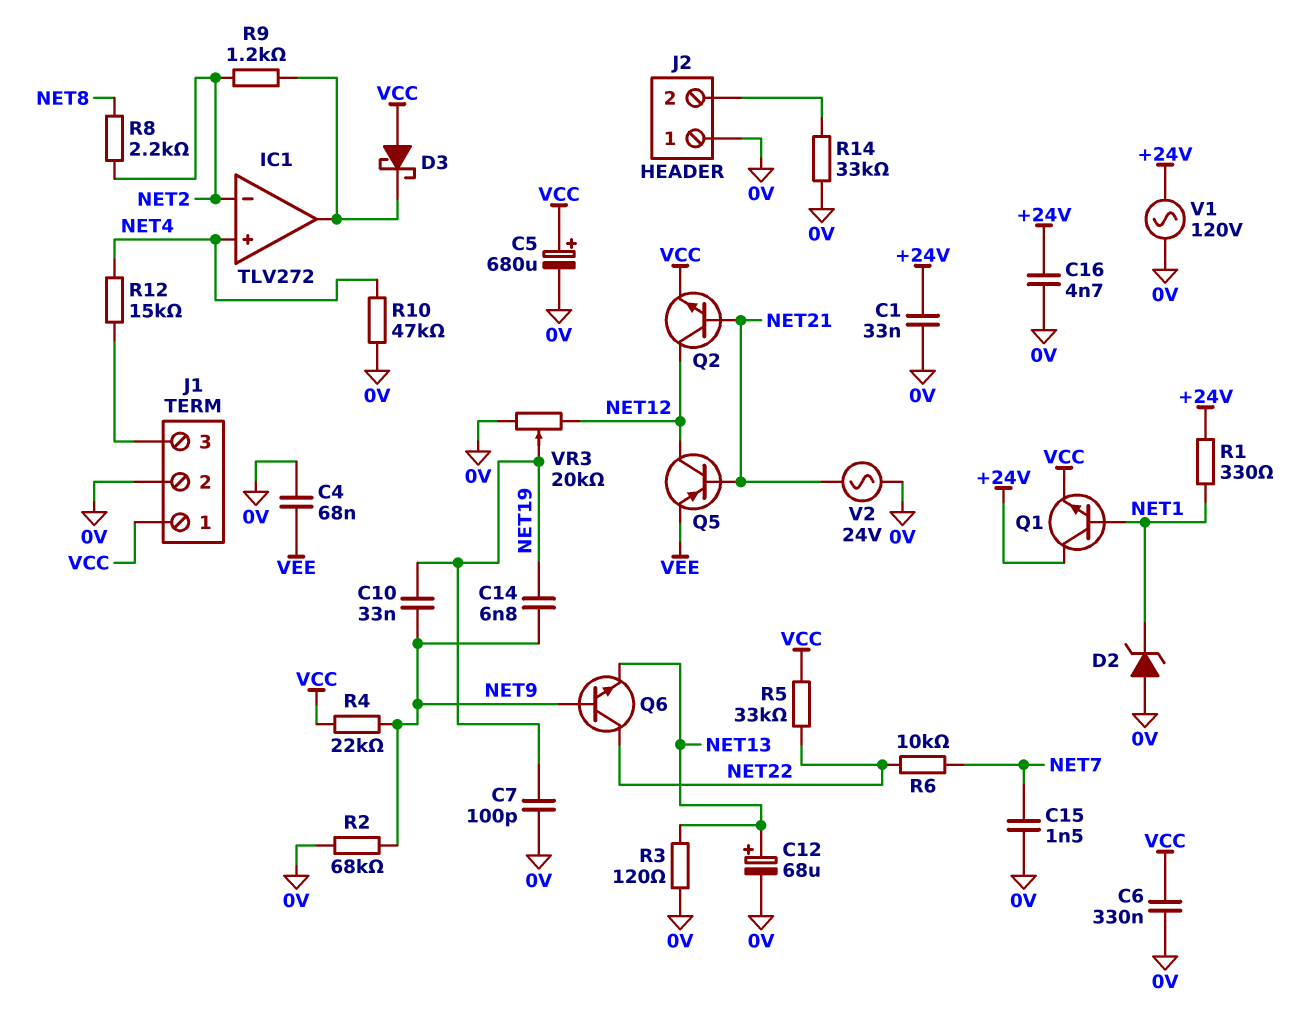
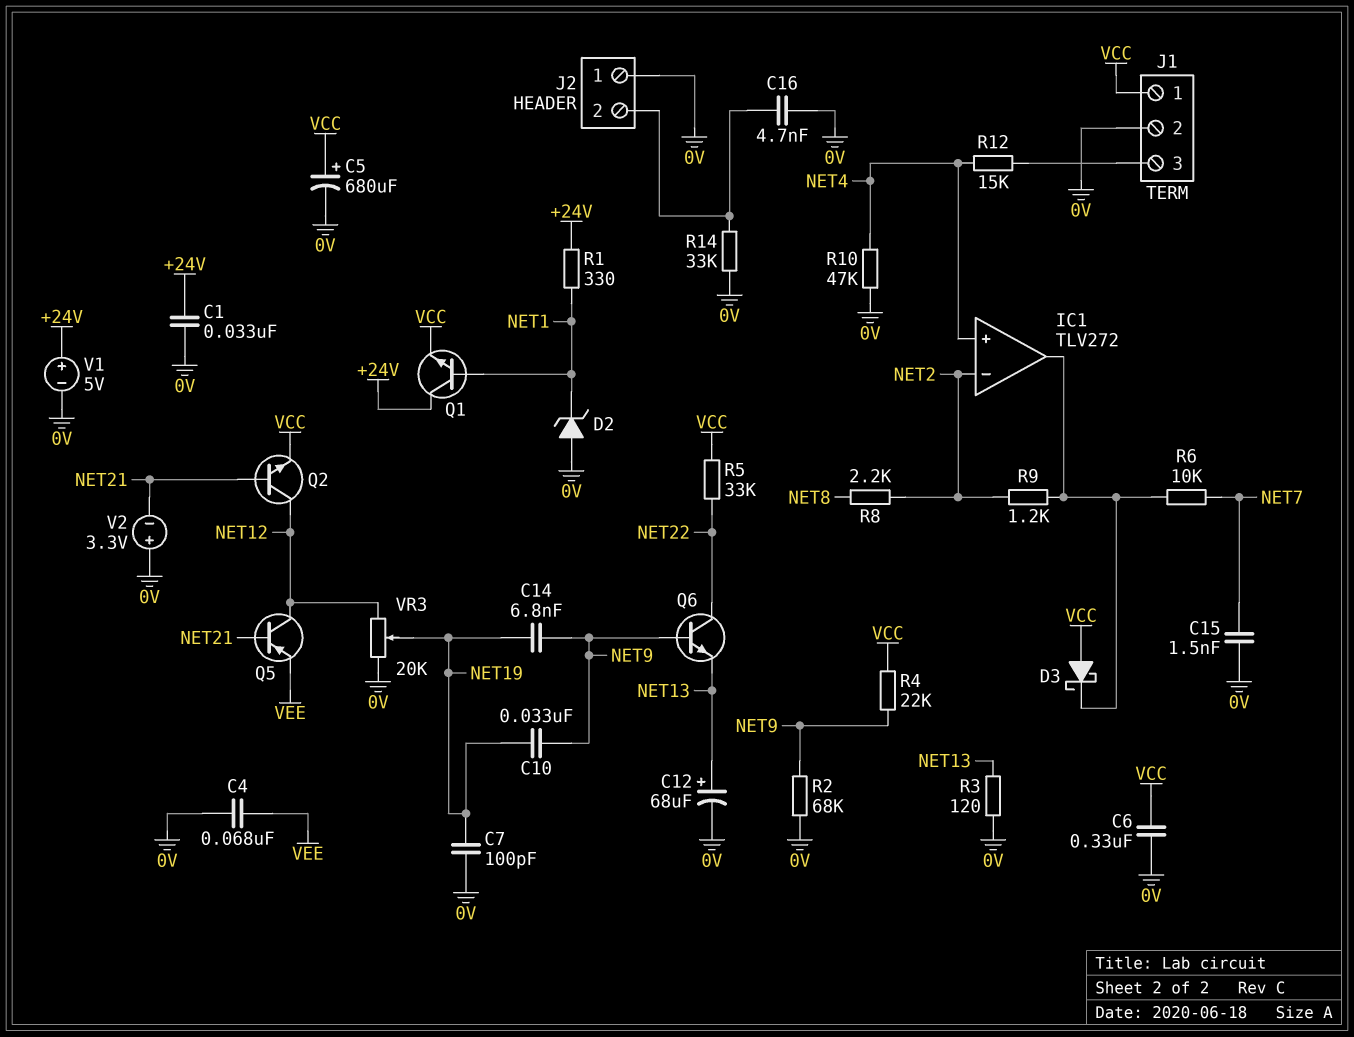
C16: 4.7nF (+24V, 0V) -> 4.7nF (0V, J2/2)
R6: 10k (NET7, NET22) -> 10k (IC1/out, NET7)
V1: AC 120V (+24V, 0V) -> 5V (plus +24V, minus 0V)
V2: AC 24V (0V, NET21) -> 3.3V (plus 0V, minus NET21)

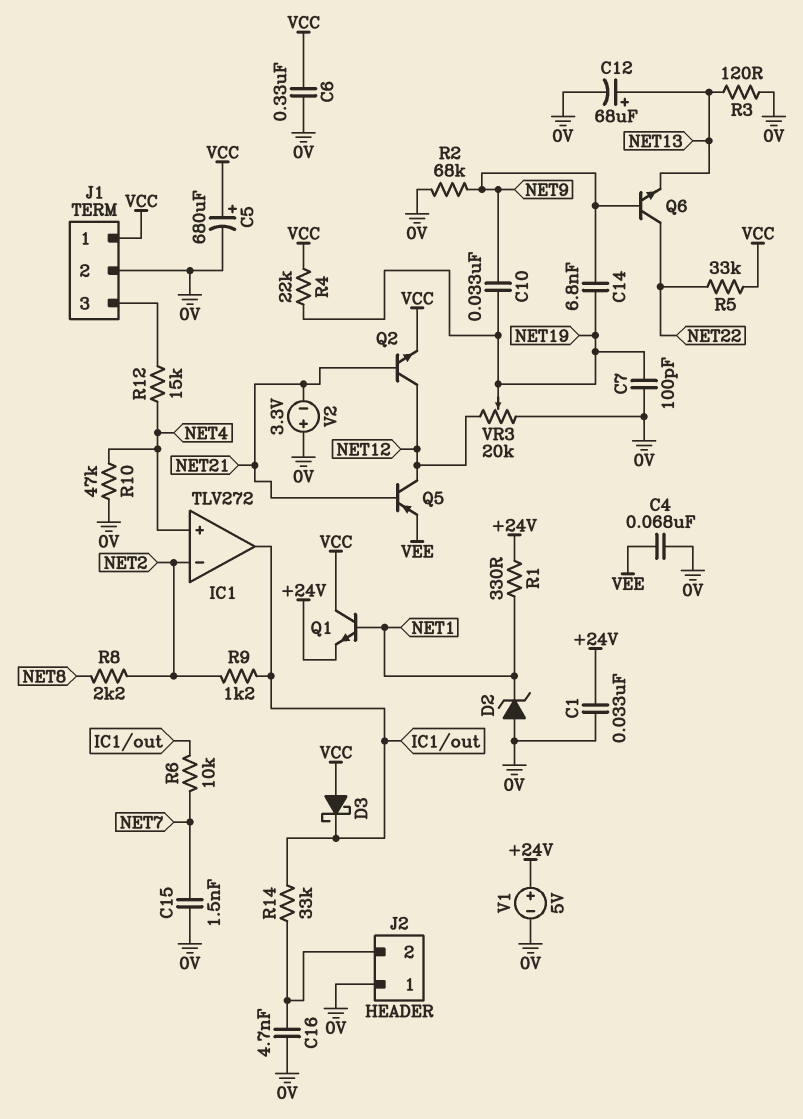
Q1: NPN (B NET1, C +24V, E VCC) -> NPN (B NET1, C VCC, E +24V)
R4: 22k (NET9, VCC) -> 22k (NET19, VCC)
R14: 33k (0V, J2/2) -> 33k (IC1/out, J2/2)

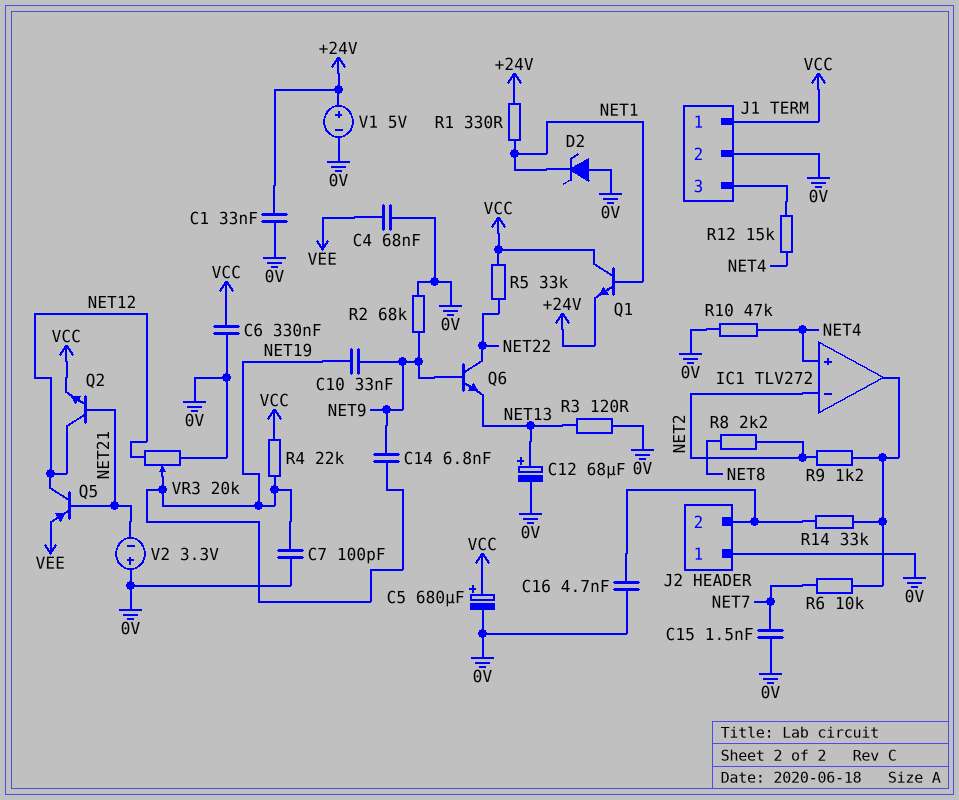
D3: schottky (A VCC, K IC1/out) -> none

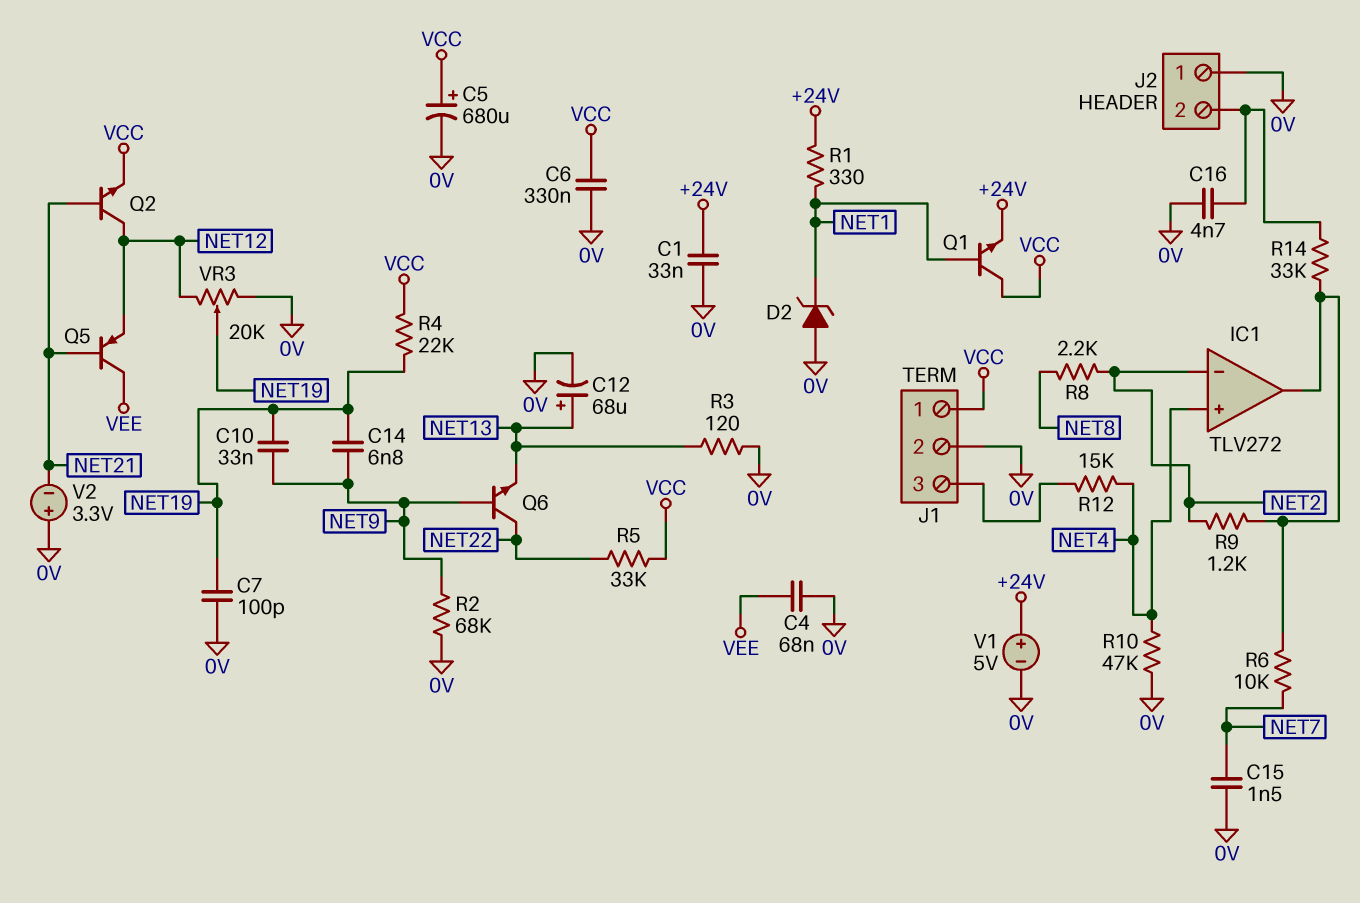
Q5: PNP (B NET21, C NET12, E VEE) -> PNP (B NET21, C VEE, E NET12)

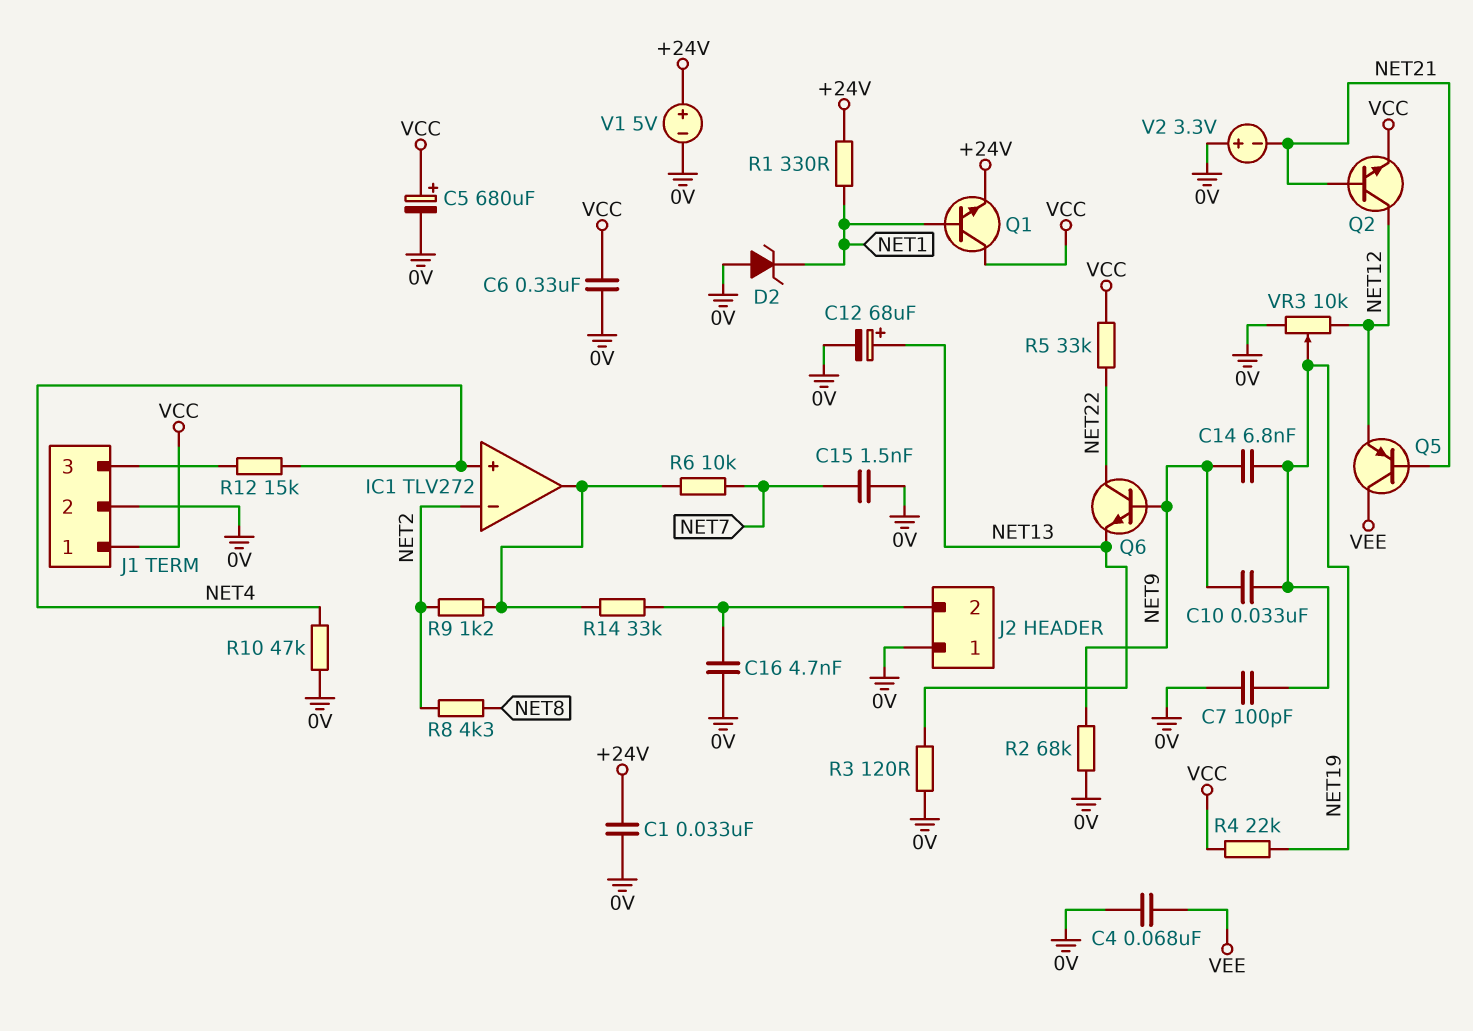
R8: 2.2k (NET2, NET8) -> 4.3k (NET2, NET8)
VR3: 20k (0V, NET12, wiper NET19) -> 10k (0V, NET12, wiper NET19)

